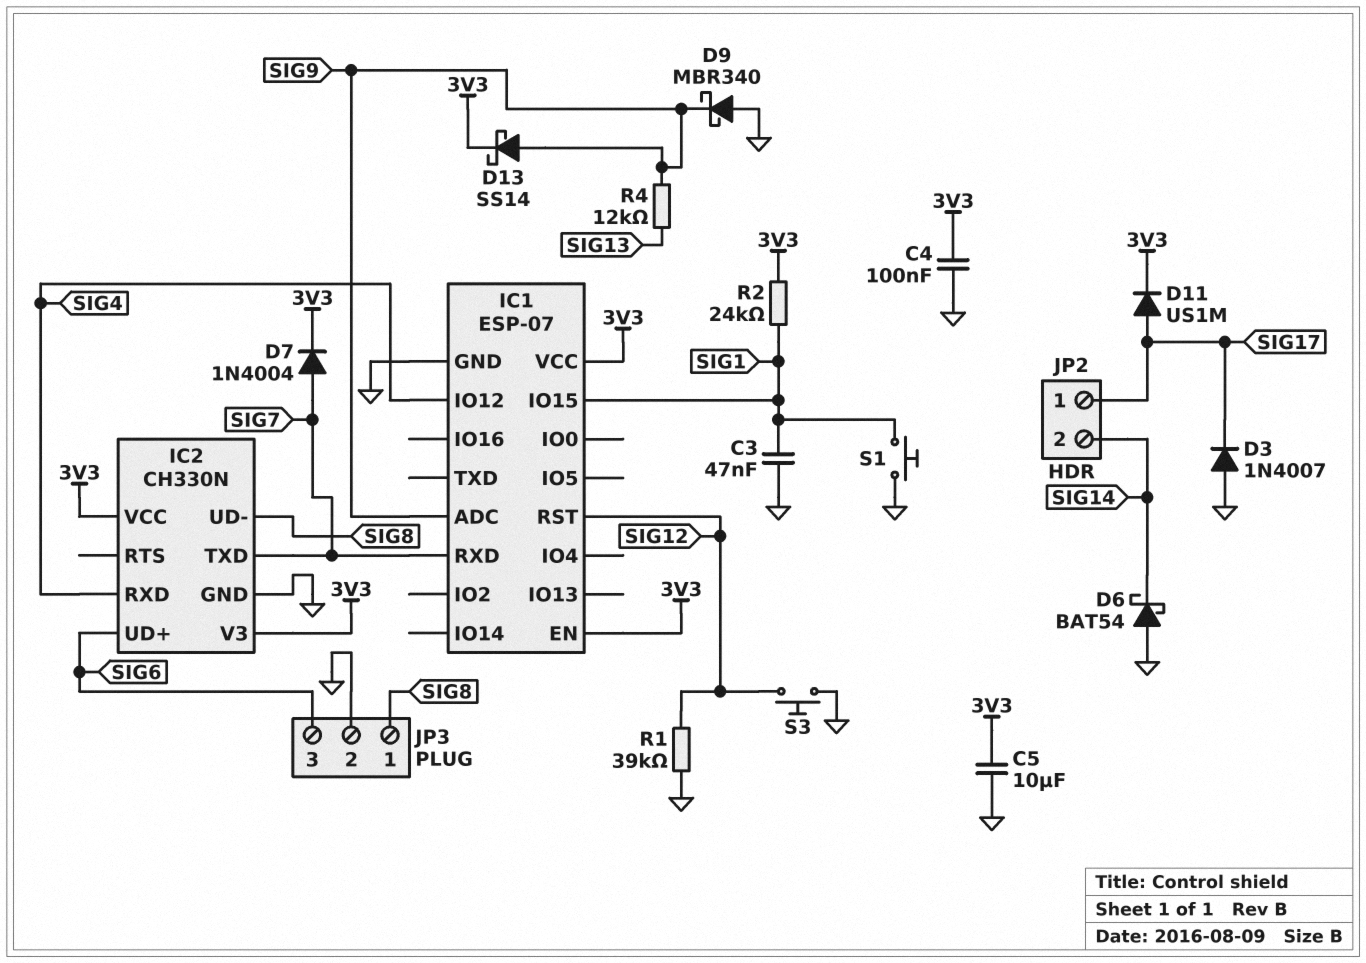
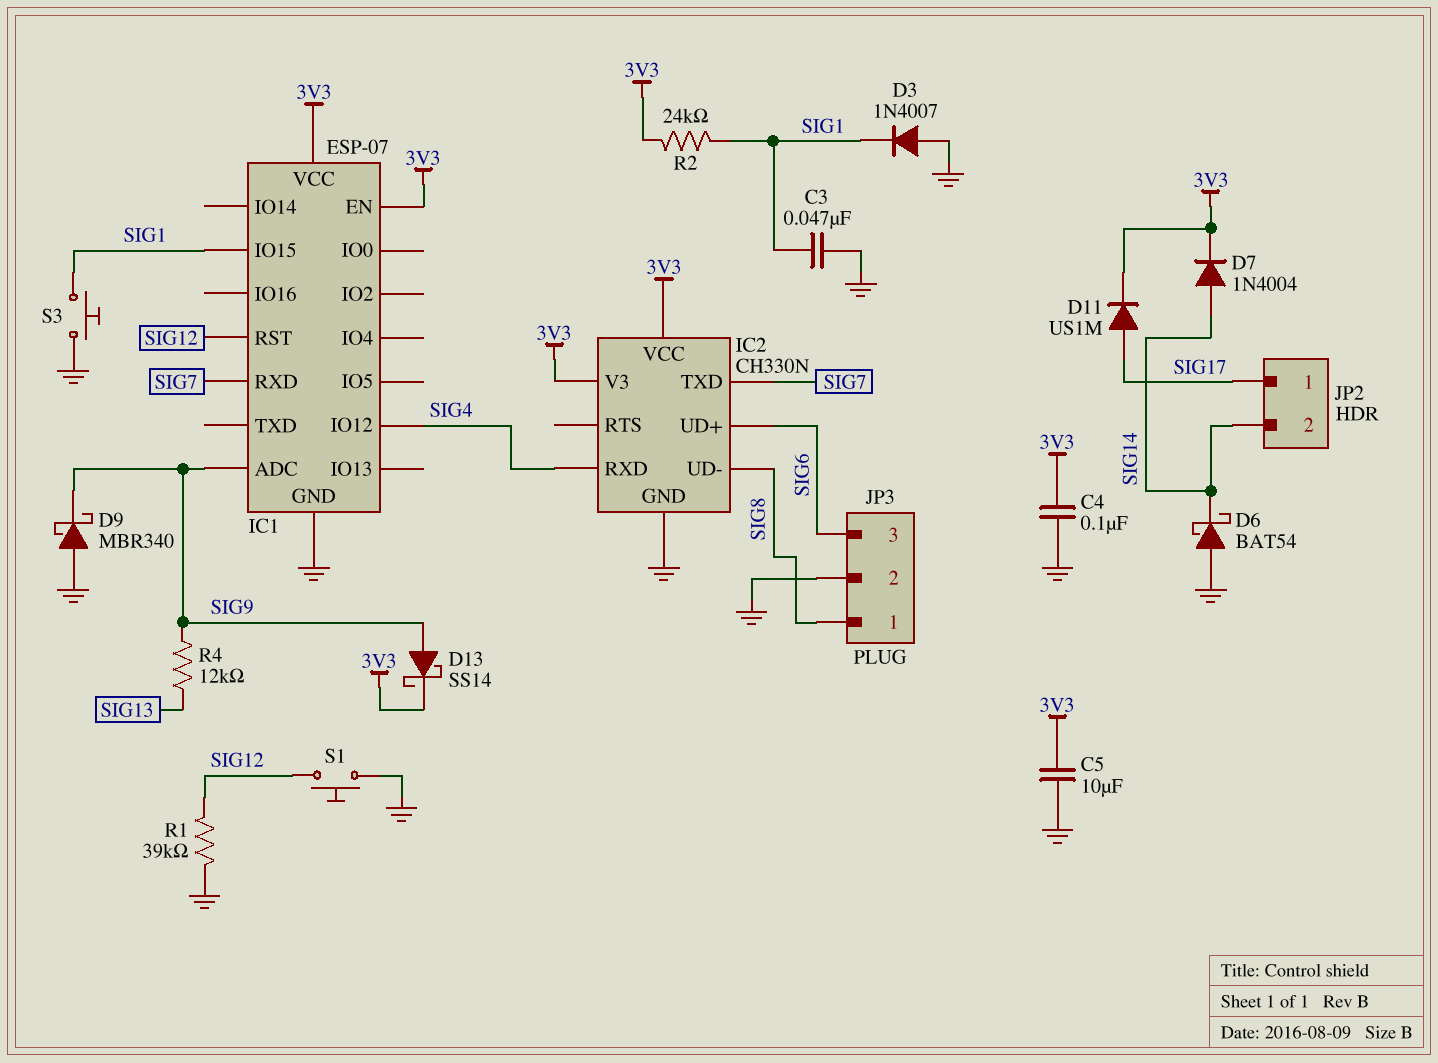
D3: diode 1N4007 (A GND, K SIG17) -> diode 1N4007 (A GND, K SIG1)
D7: diode 1N4004 (A SIG7, K 3V3) -> diode 1N4004 (A SIG14, K 3V3)
S1: button (GND, SIG1) -> button (GND, SIG12)
S3: button (GND, SIG12) -> button (GND, SIG1)

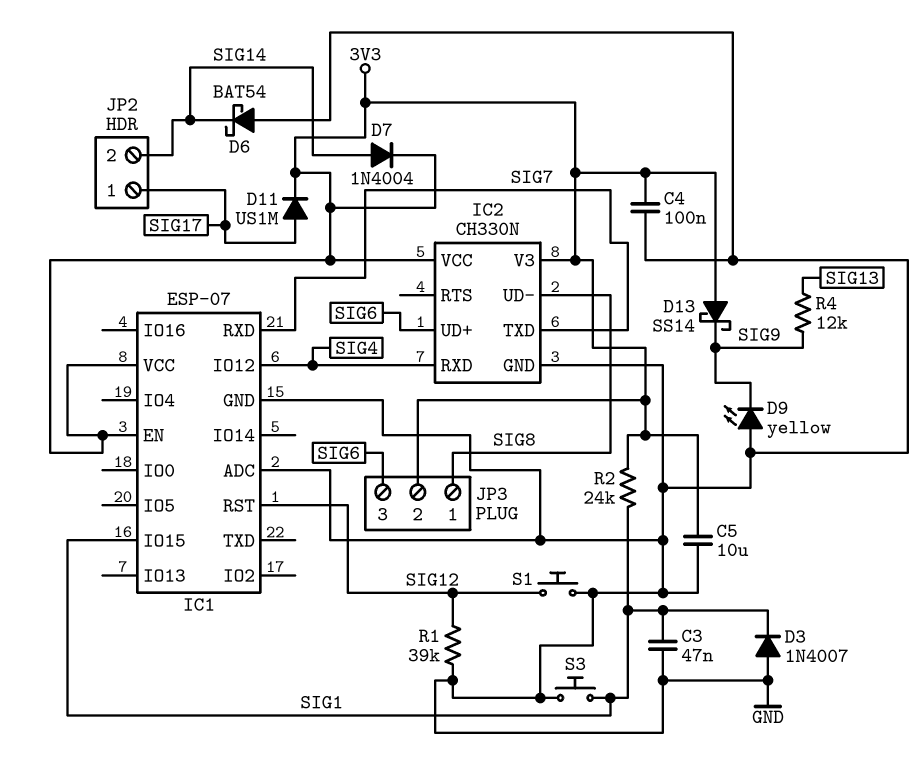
D9: schottky MBR340 (A GND, K SIG9) -> LED yellow (A GND, K SIG9)
D13: schottky SS14 (A SIG9, K 3V3) -> schottky SS14 (A 3V3, K SIG9)
IC1 pin ADC: SIG9 -> GND
JP3 pin 2: GND -> 3V3

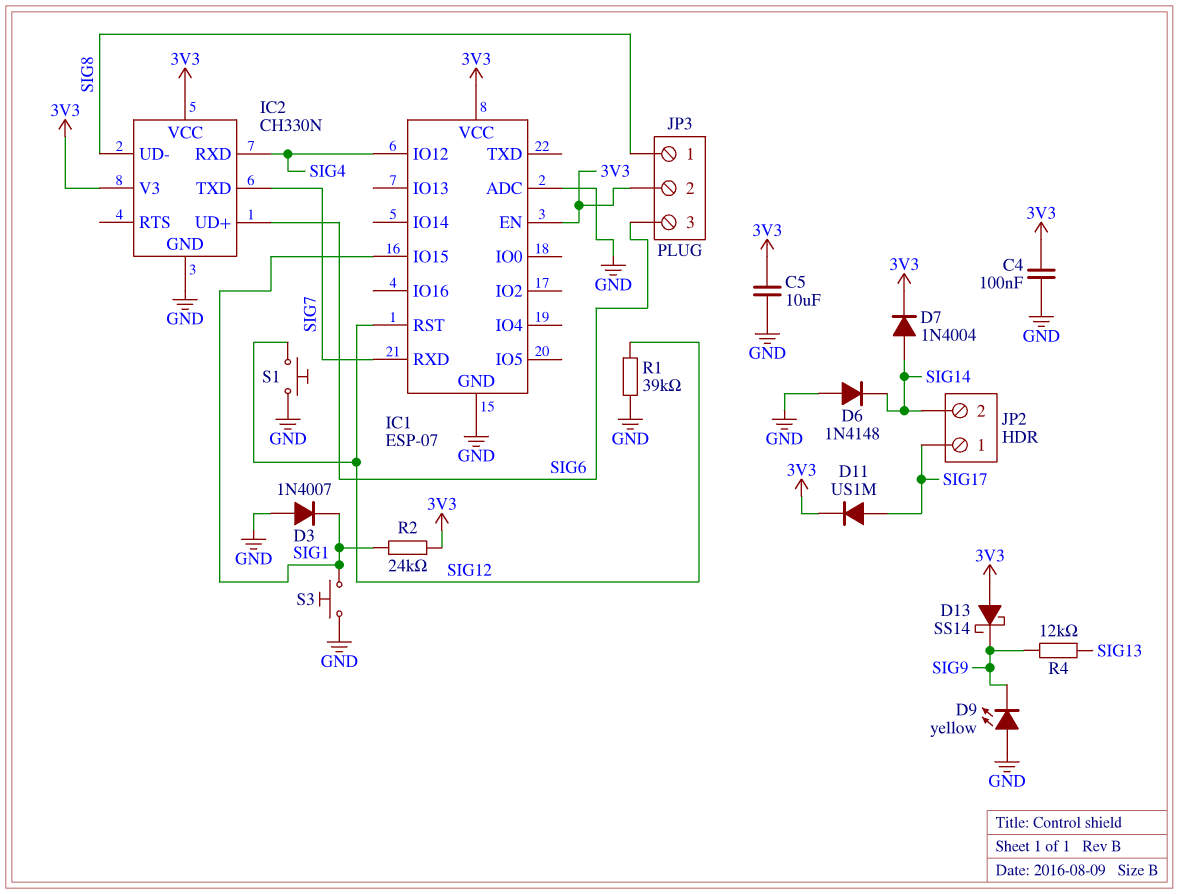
C3: 47nF (GND, SIG1) -> none
D6: schottky BAT54 (A GND, K SIG14) -> diode 1N4148 (A GND, K SIG14)

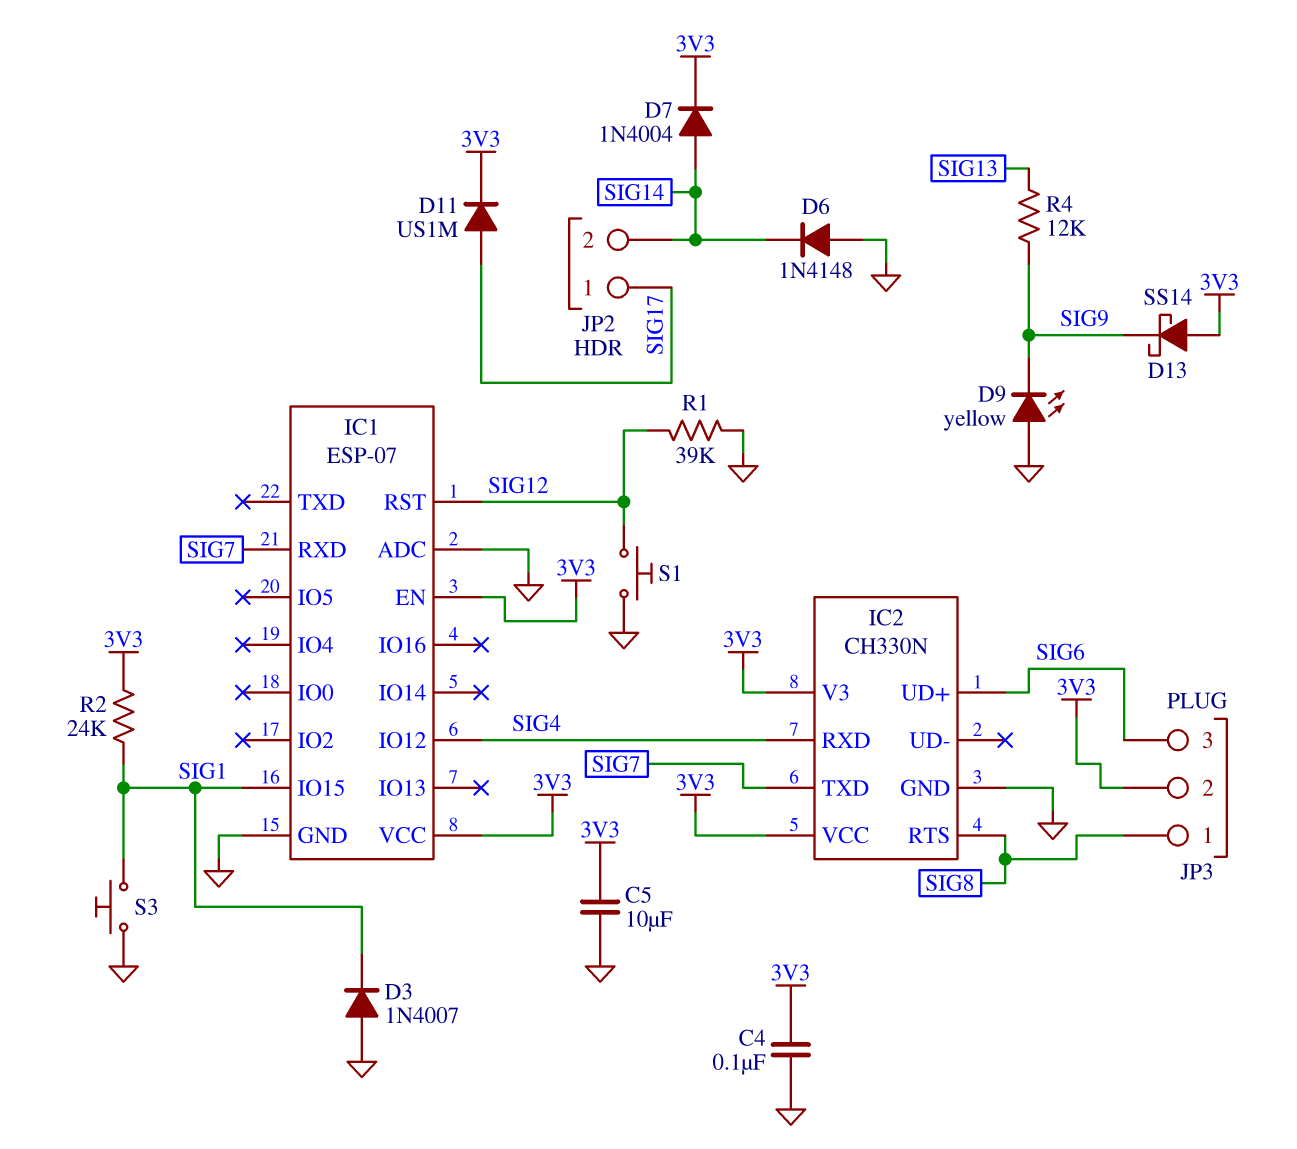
IC2 pin RTS: none -> SIG8
IC2 pin UD-: SIG8 -> none

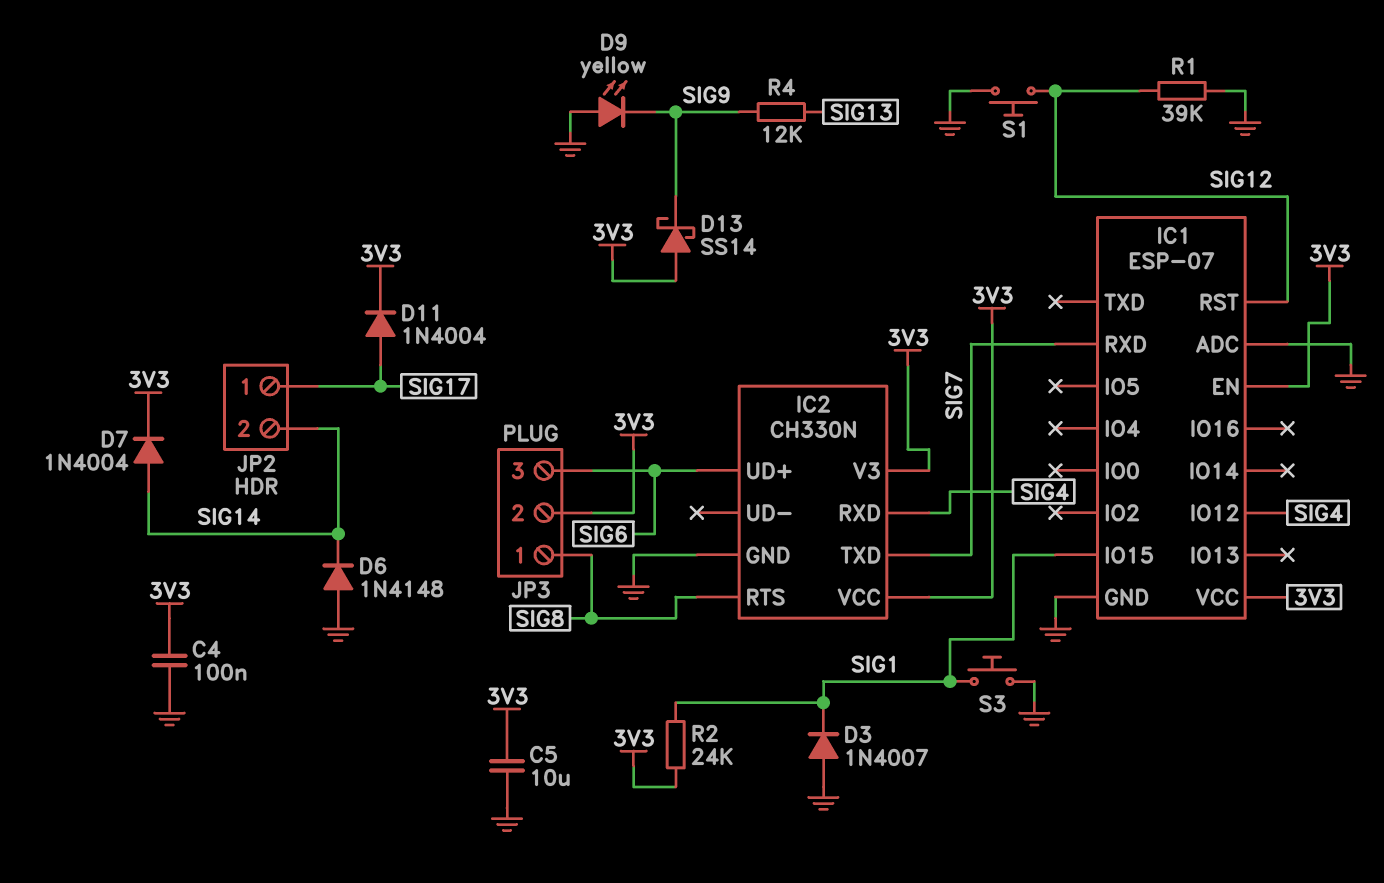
D11: diode US1M (A SIG17, K 3V3) -> diode 1N4004 (A SIG17, K 3V3)

